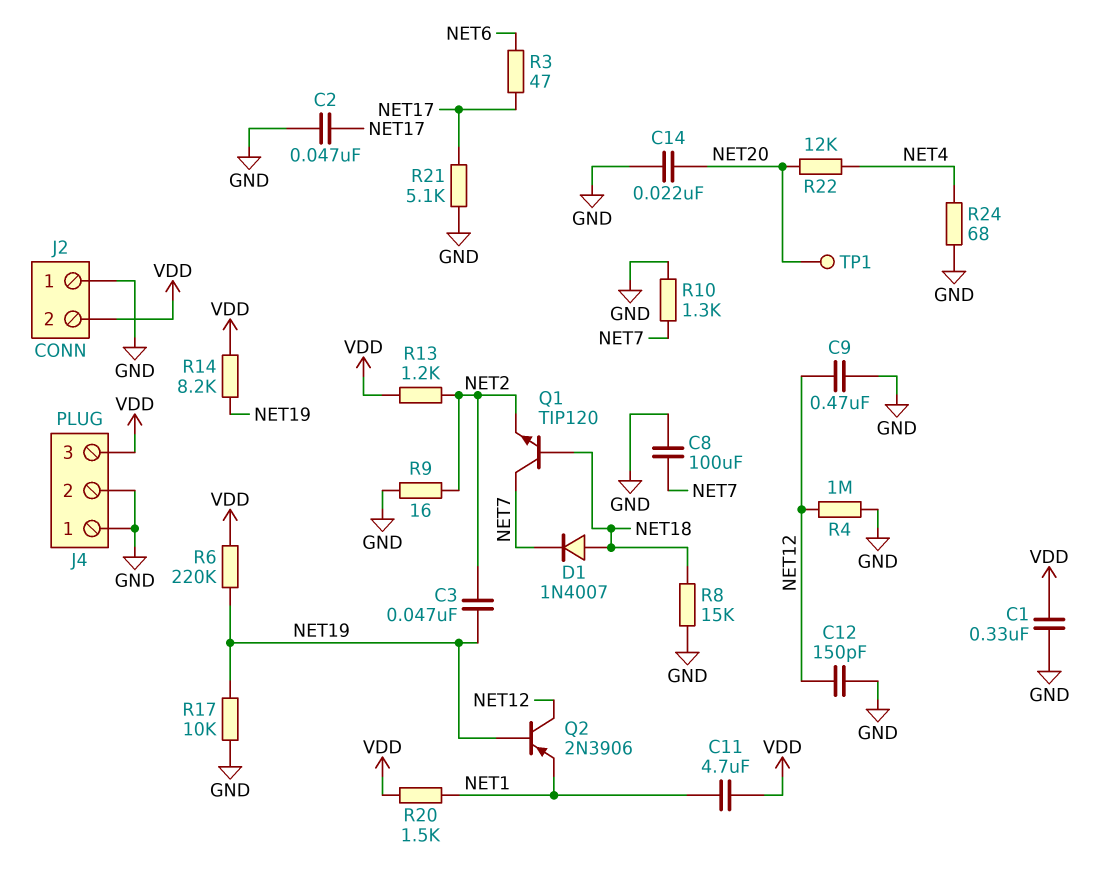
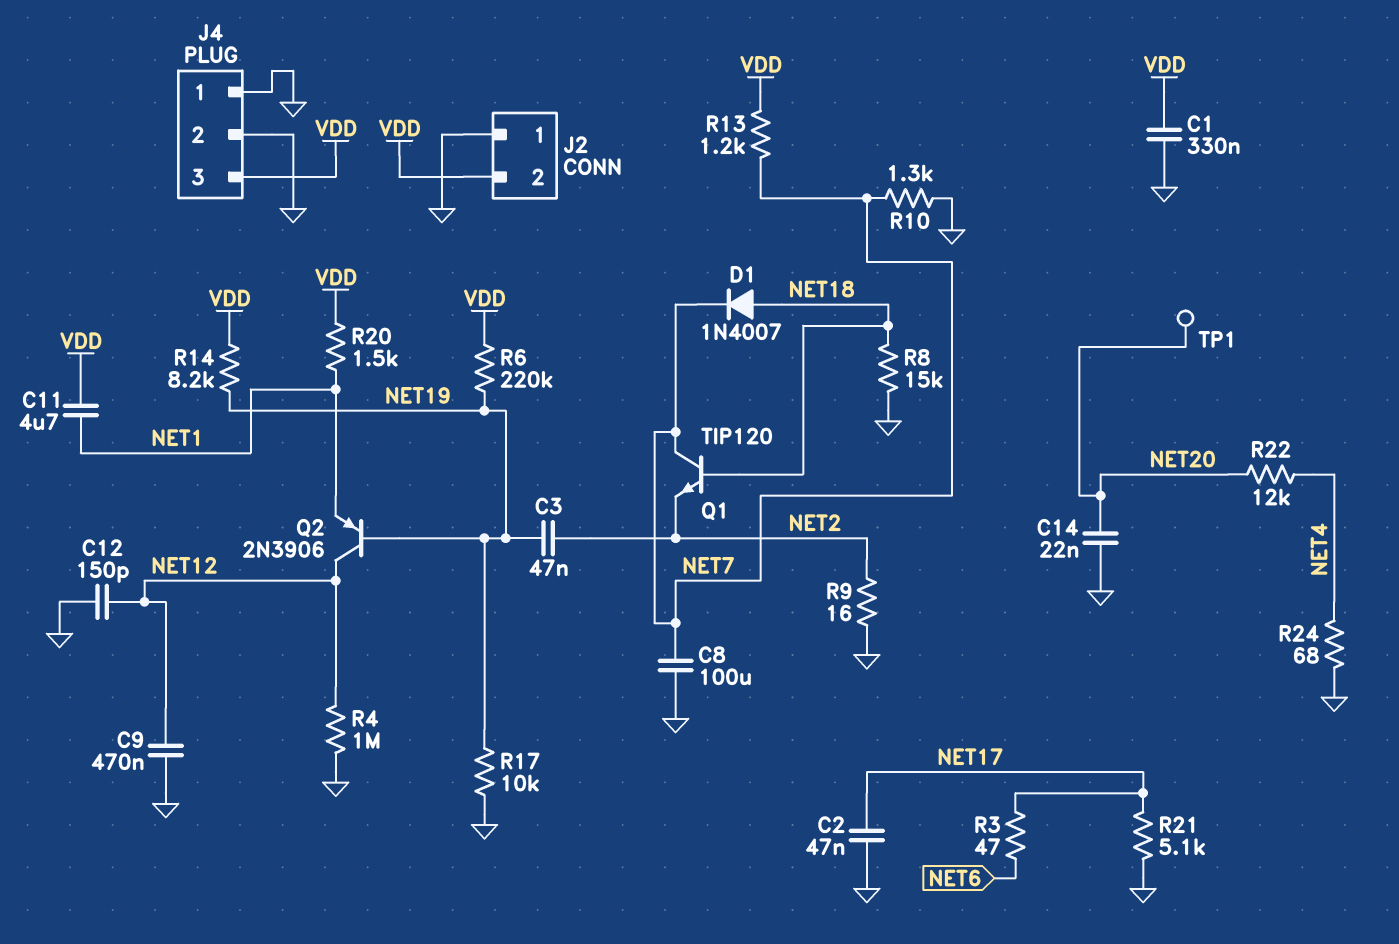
R13: 1.2k (NET2, VDD) -> 1.2k (NET7, VDD)

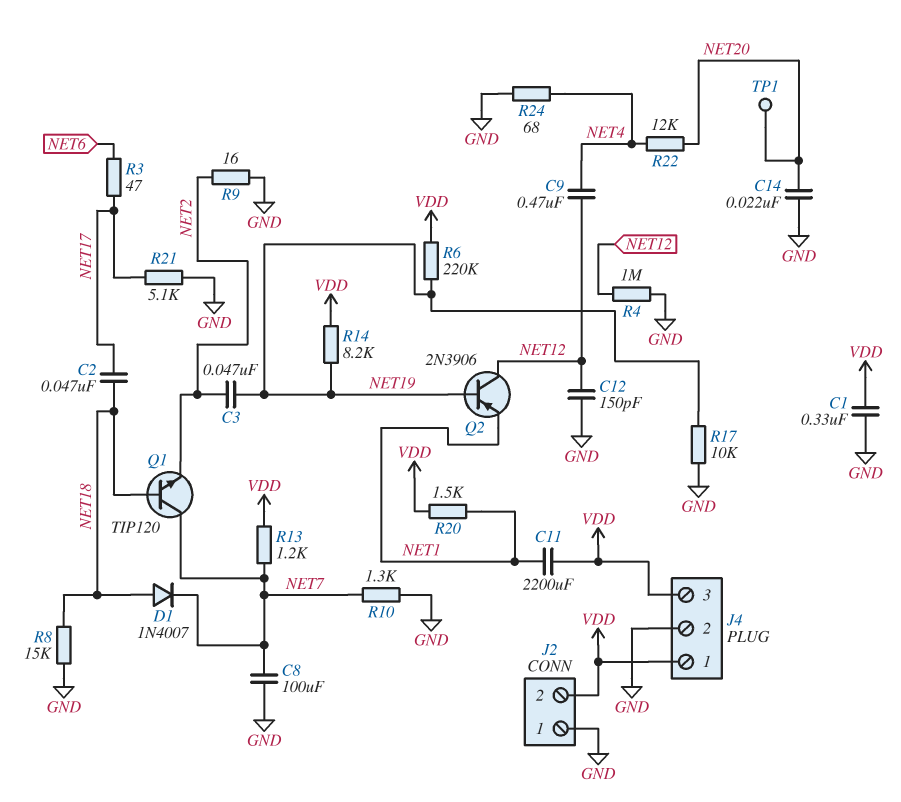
C2: 47nF (GND, NET17) -> 47nF (NET17, NET18)
C9: 470nF (GND, NET12) -> 470nF (NET4, NET12)
C11: 4.7uF (NET1, VDD) -> 2200uF (NET1, VDD)
J4 pin 1: GND -> VDD

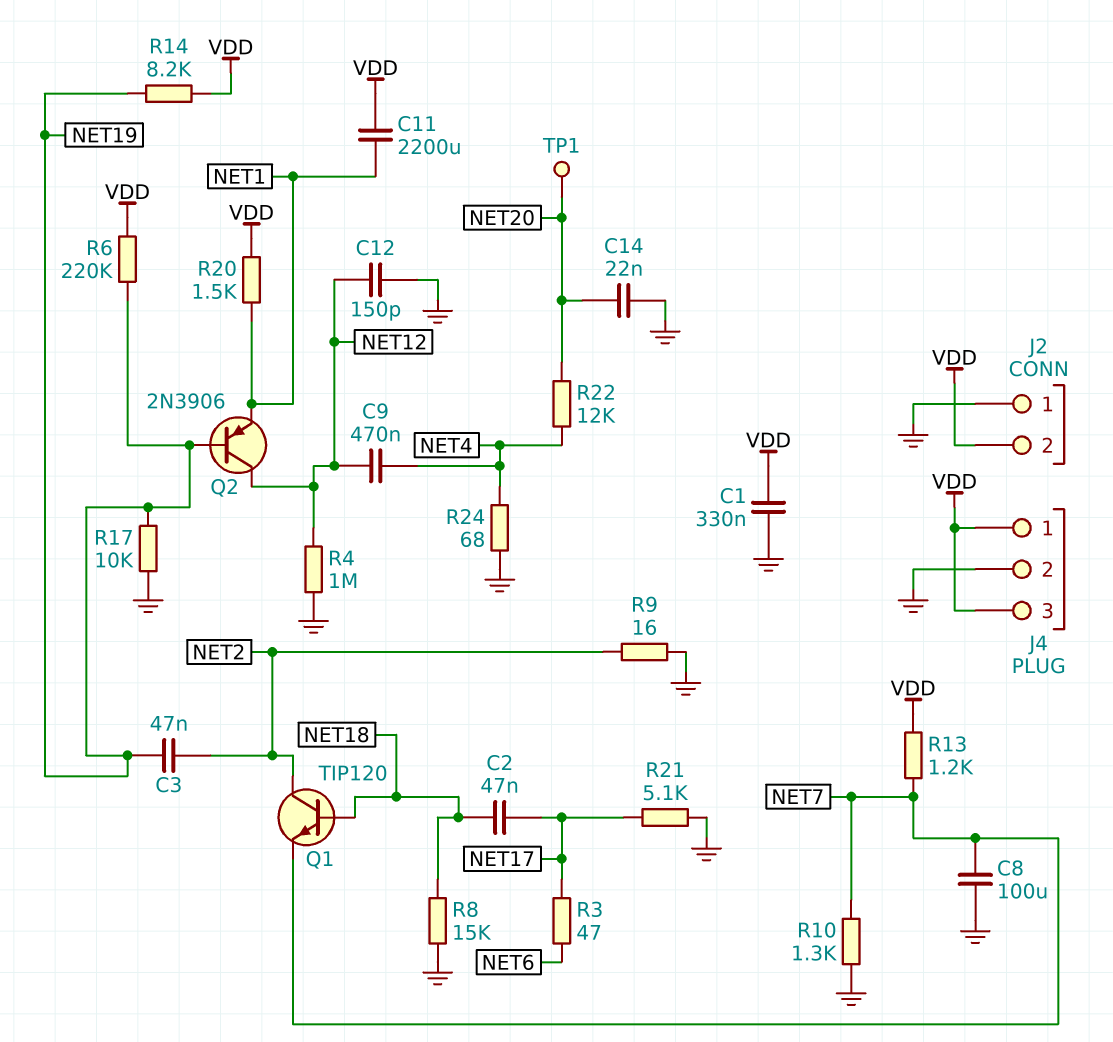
D1: diode 1N4007 (A NET18, K NET7) -> none
Q1: NPN TIP120 (B NET18, C NET7, E NET2) -> NPN TIP120 (B NET18, C NET2, E NET7)

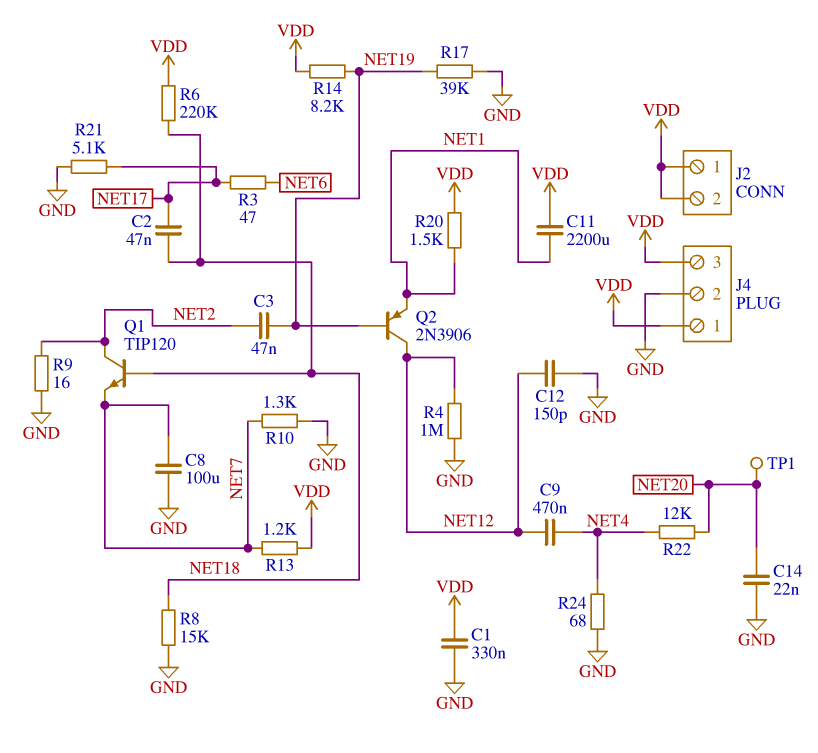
J2 pin 1: GND -> VDD
R6: 220k (NET19, VDD) -> 220k (NET18, VDD)
R17: 10k (GND, NET19) -> 39k (GND, NET19)

